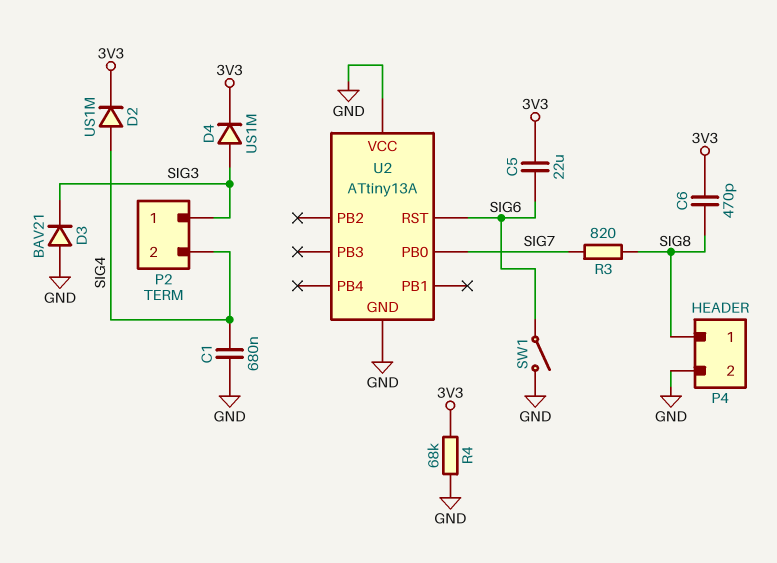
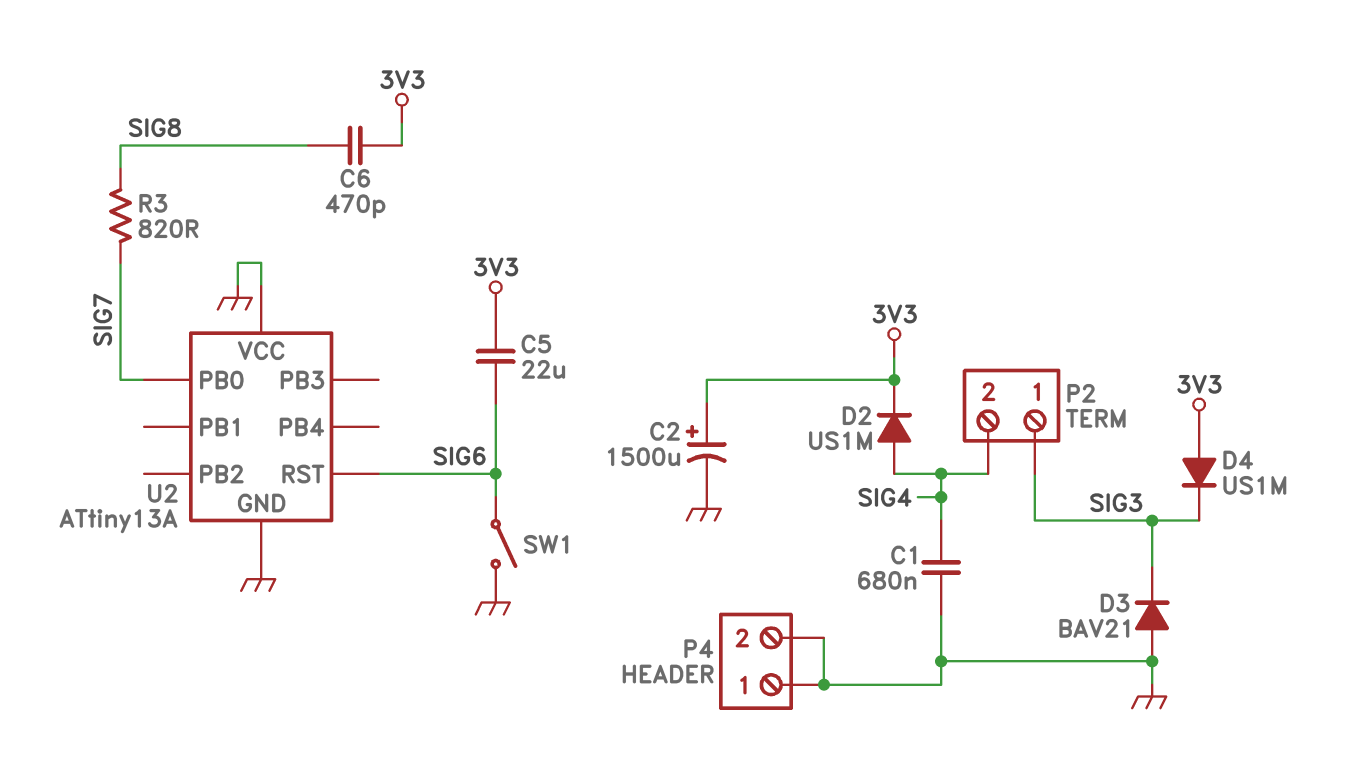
C2: none -> 1500uF (plus 3V3, minus GND)
D4: diode US1M (A SIG3, K 3V3) -> diode US1M (A 3V3, K SIG3)
P4 pin 1: SIG8 -> GND
R4: 68k (3V3, GND) -> none

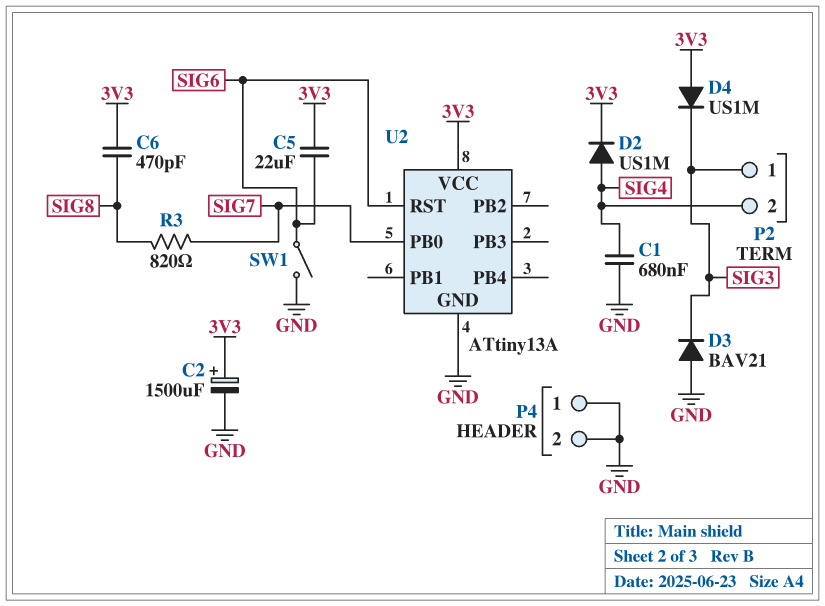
U2 pin VCC: GND -> 3V3

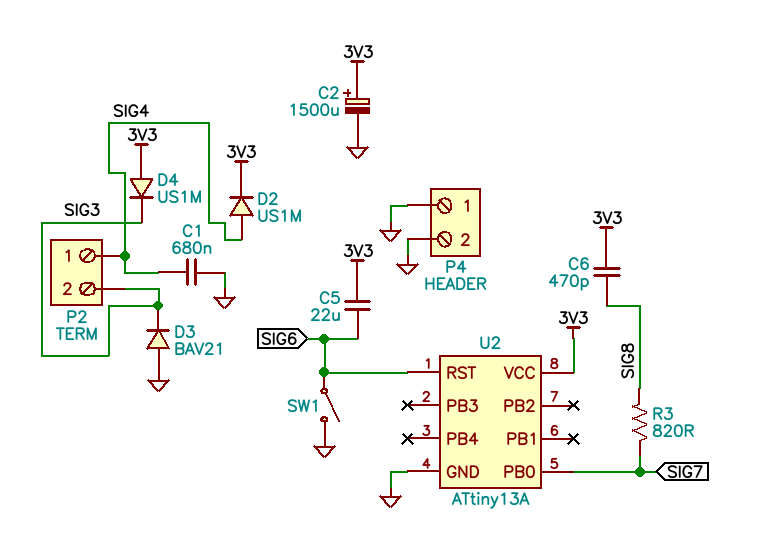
P2 pin 1: SIG3 -> SIG4
P2 pin 2: SIG4 -> SIG3

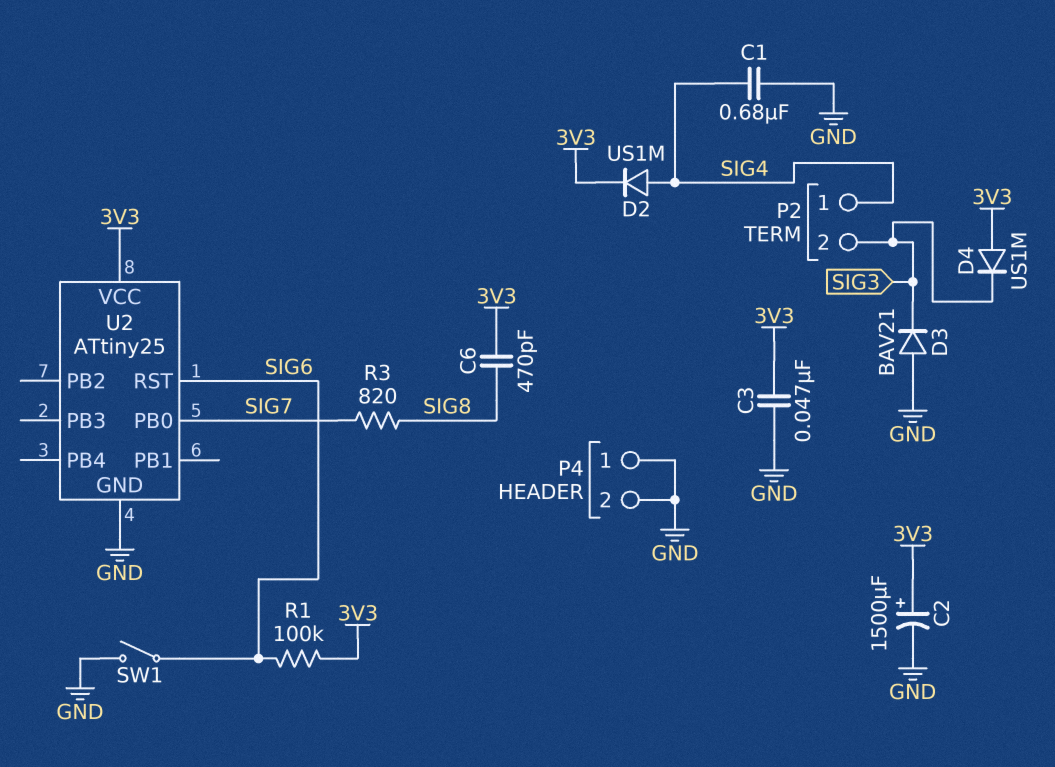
C3: none -> 47nF (3V3, GND)
C5: 22uF (3V3, SIG6) -> none
R1: none -> 100k (3V3, SIG6)
U2: ATtiny13A -> ATtiny25

